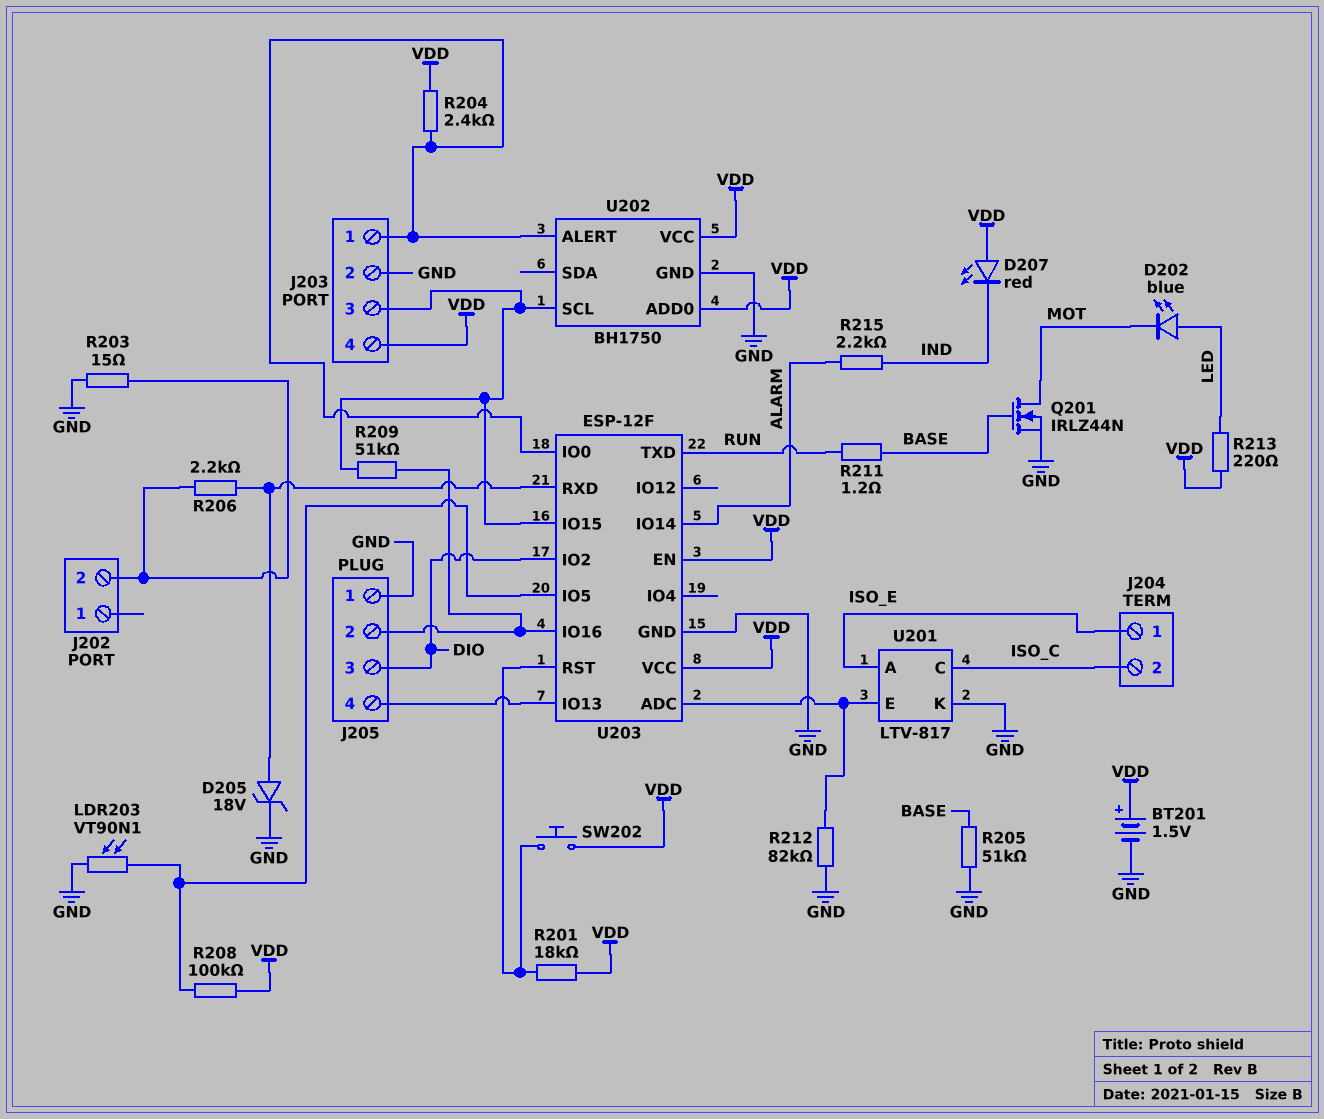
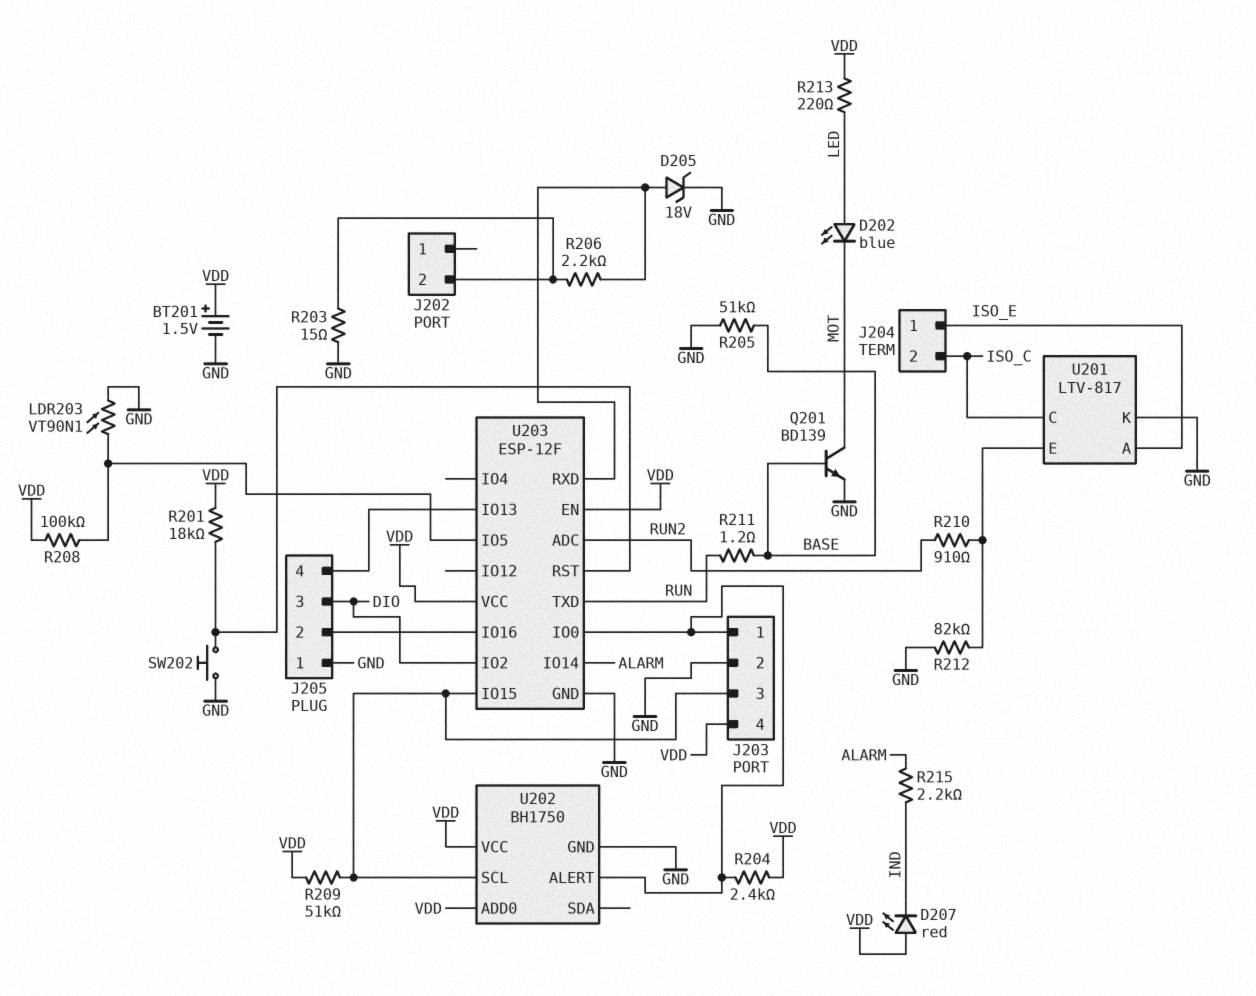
Q201: NMOS IRLZ44N (G BASE, D MOT, S GND) -> NPN BD139 (B BASE, C MOT, E GND)
R209: 51k (J203/3, J205/2) -> 51k (J203/3, VDD)
R210: none -> 910 (RUN2, U201/E)
SW202: button (U203/RST, VDD) -> button (GND, U203/RST)
U203 pin ADC: U201/E -> RUN2

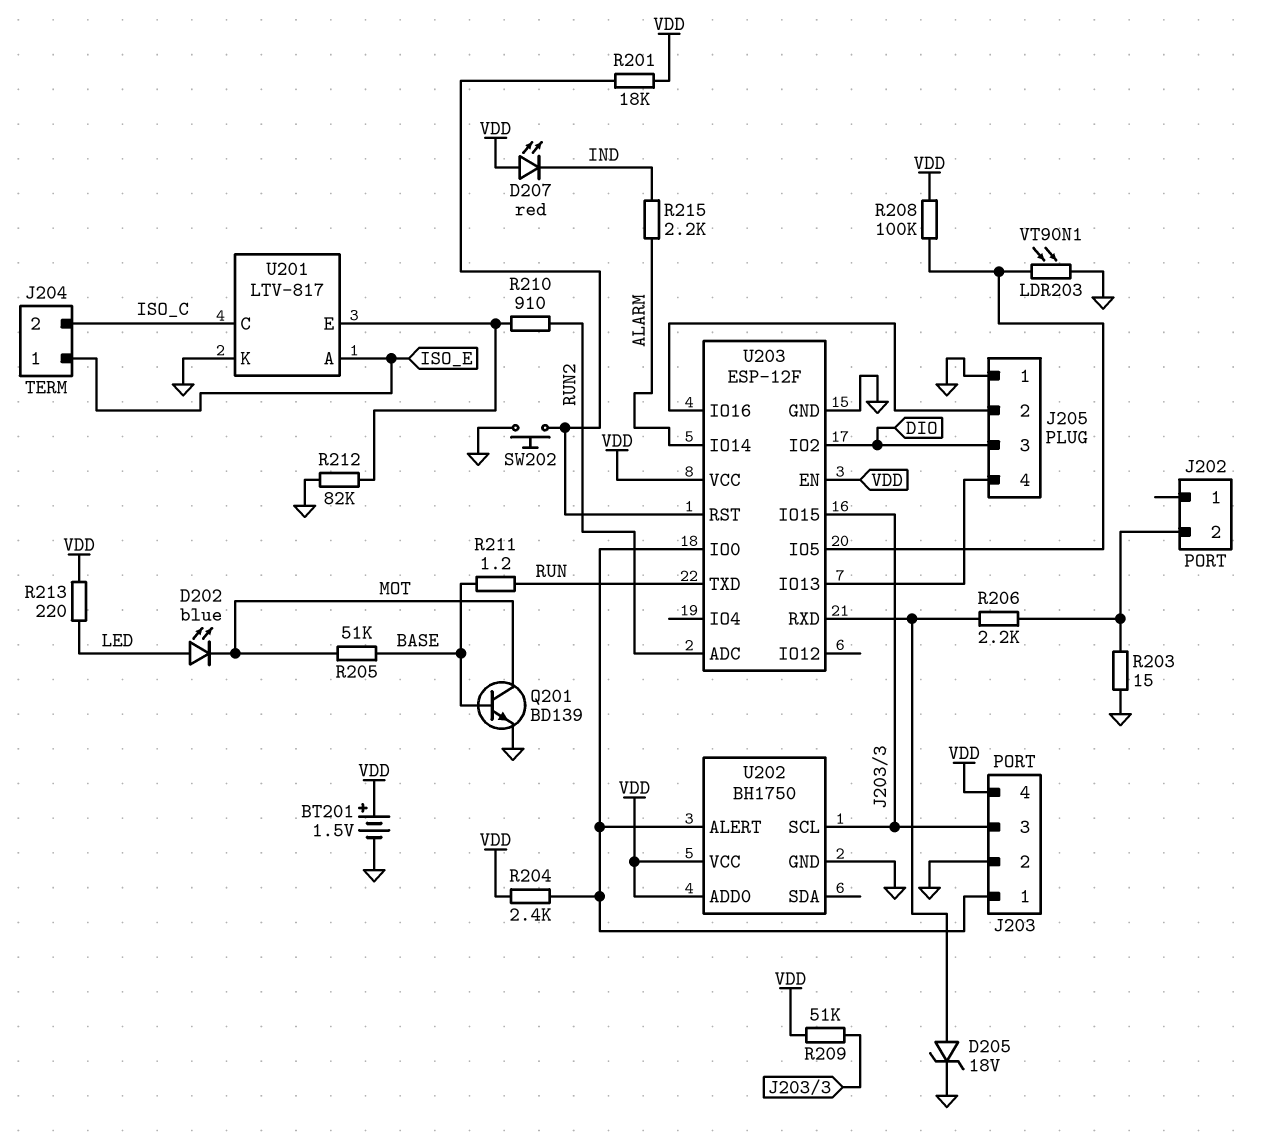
R205: 51k (BASE, GND) -> 51k (BASE, MOT)

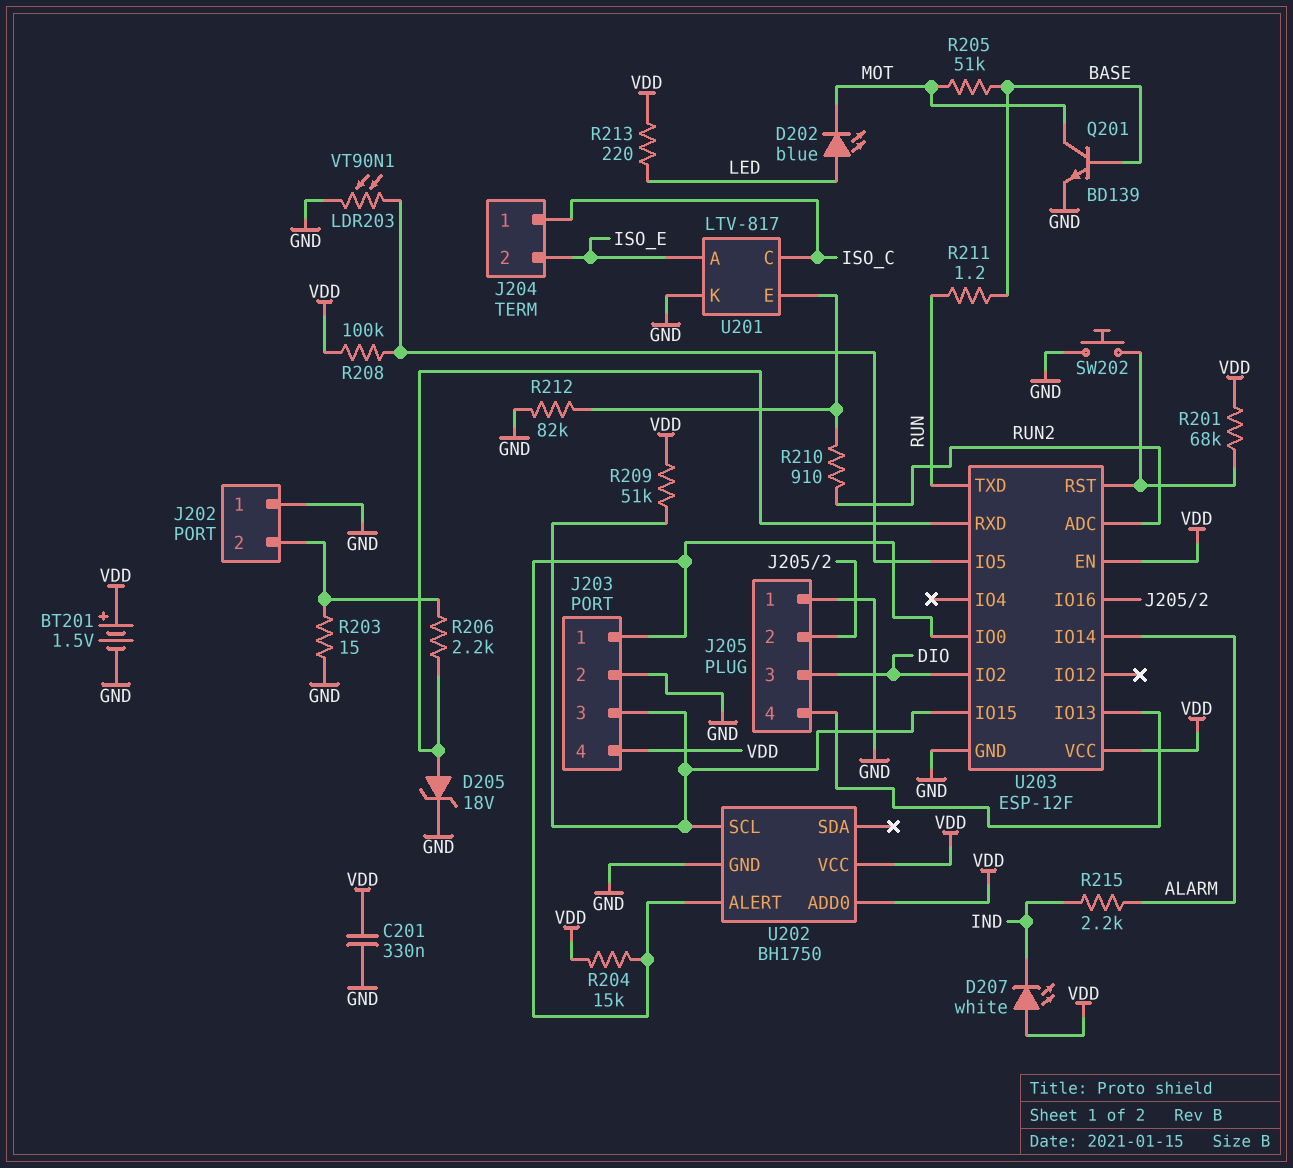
C201: none -> 330nF (GND, VDD)
D207: LED red (A VDD, K IND) -> LED white (A VDD, K IND)
J202 pin 1: none -> GND
J204 pin 1: ISO_E -> ISO_C
J204 pin 2: ISO_C -> ISO_E
R201: 18k (U203/RST, VDD) -> 68k (U203/RST, VDD)
R204: 2.4k (J203/1, VDD) -> 15k (J203/1, VDD)

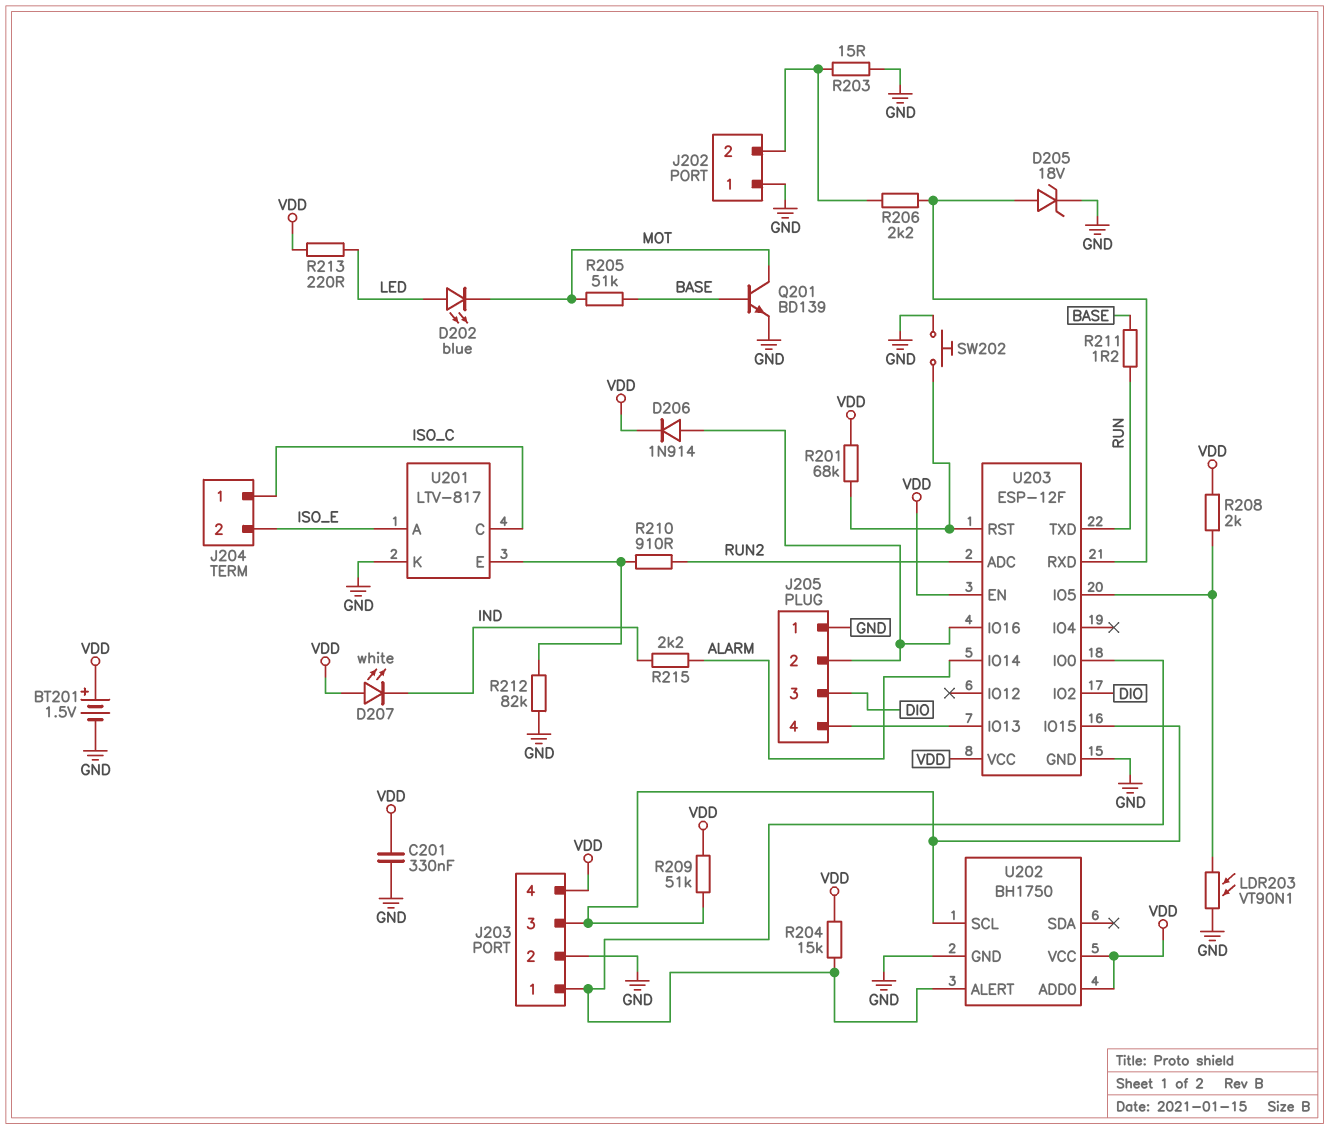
D206: none -> diode 1N914 (A J205/2, K VDD)
R208: 100k (U203/IO5, VDD) -> 2k (U203/IO5, VDD)

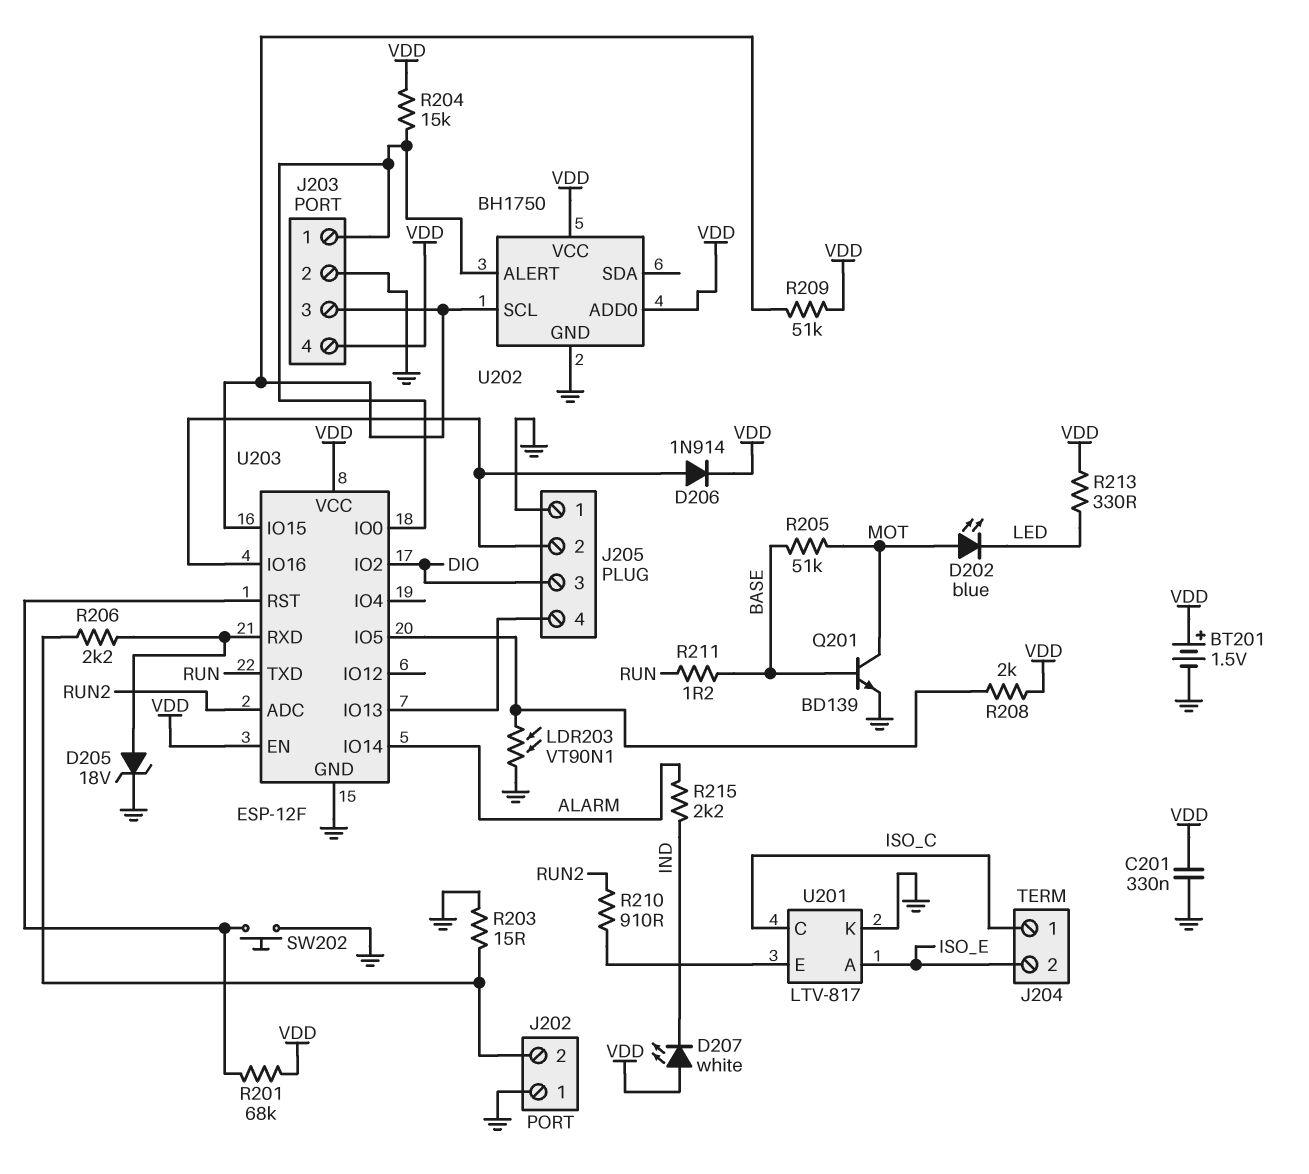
D202: LED blue (A LED, K MOT) -> LED blue (A MOT, K LED)
R212: 82k (GND, U201/E) -> none
R213: 220 (LED, VDD) -> 330 (LED, VDD)

